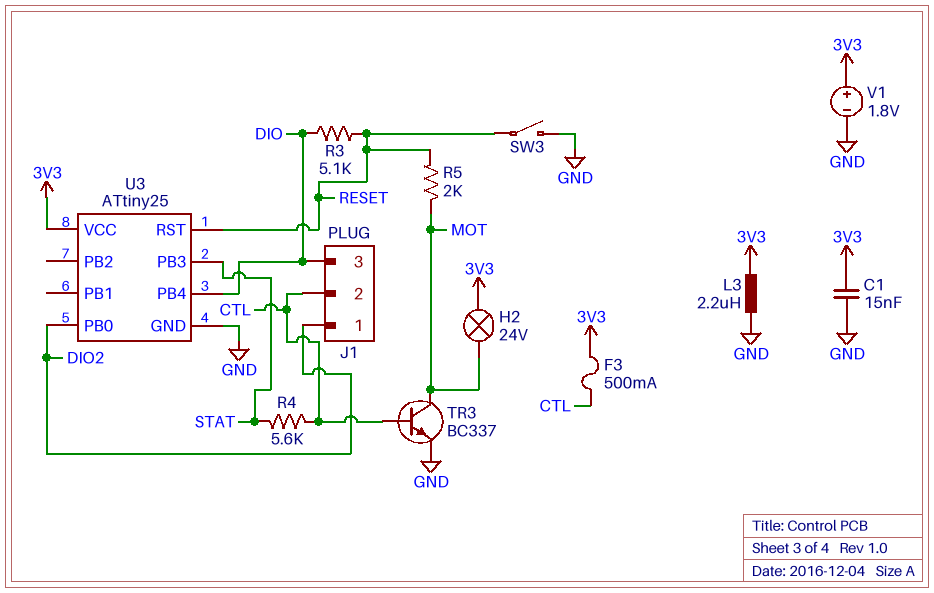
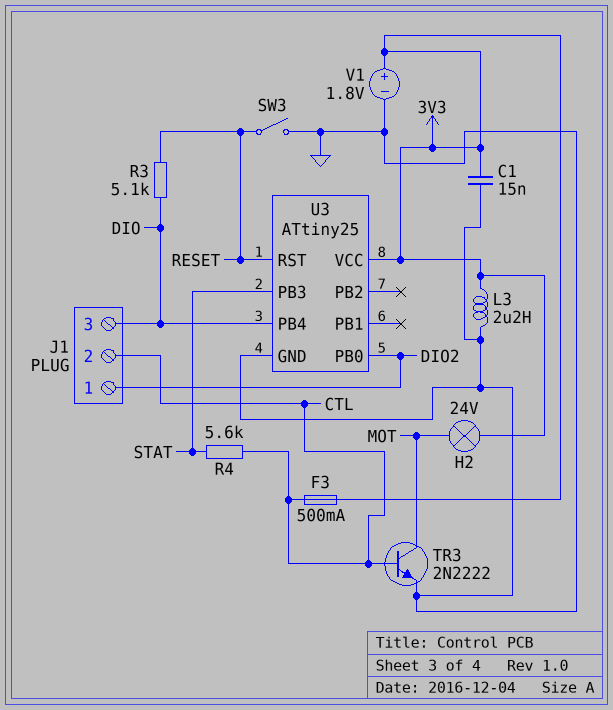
R5: 2k (MOT, RESET) -> none
TR3: NPN BC337 (B CTL, C MOT, E GND) -> NPN 2N2222 (B CTL, C MOT, E GND)

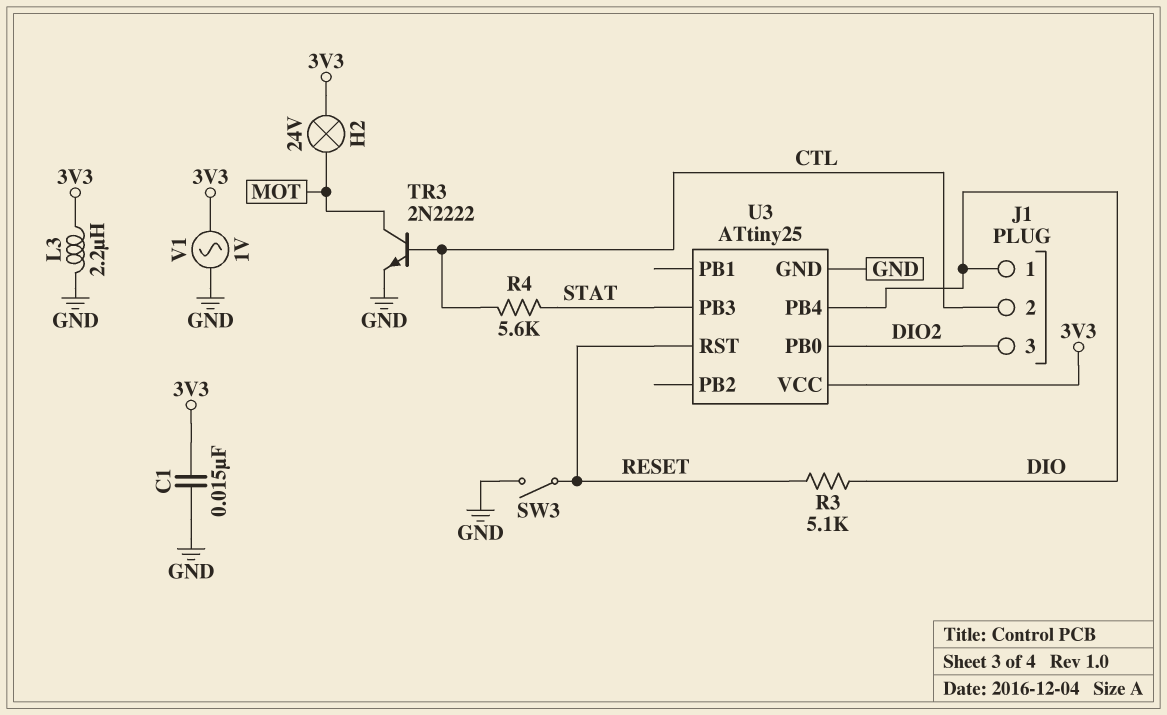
F3: 500mA (3V3, CTL) -> none
J1 pin 1: DIO2 -> DIO
J1 pin 3: DIO -> DIO2
V1: 1.8V (plus 3V3, minus GND) -> AC 1V (3V3, GND)

